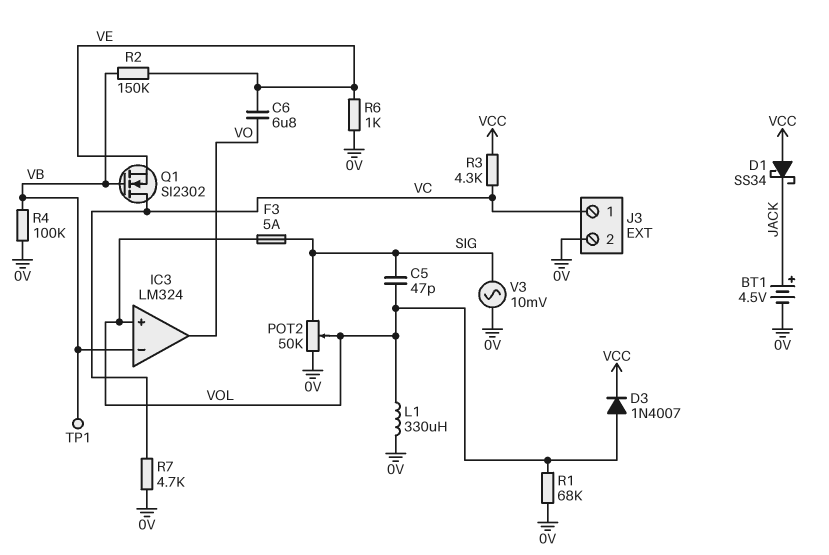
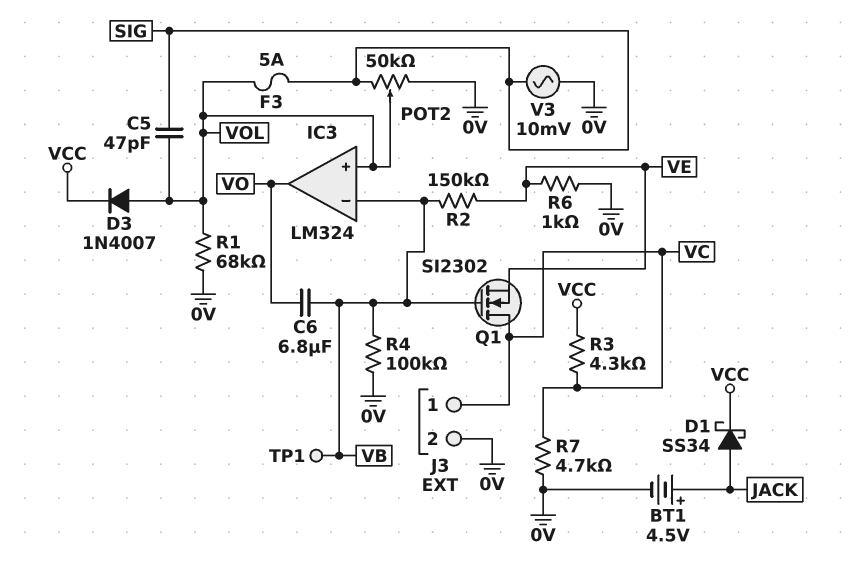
C6: 6.8uF (VE, VO) -> 6.8uF (VB, VO)
D1: schottky SS34 (A VCC, K JACK) -> schottky SS34 (A JACK, K VCC)
L1: 330uH (0V, VOL) -> none

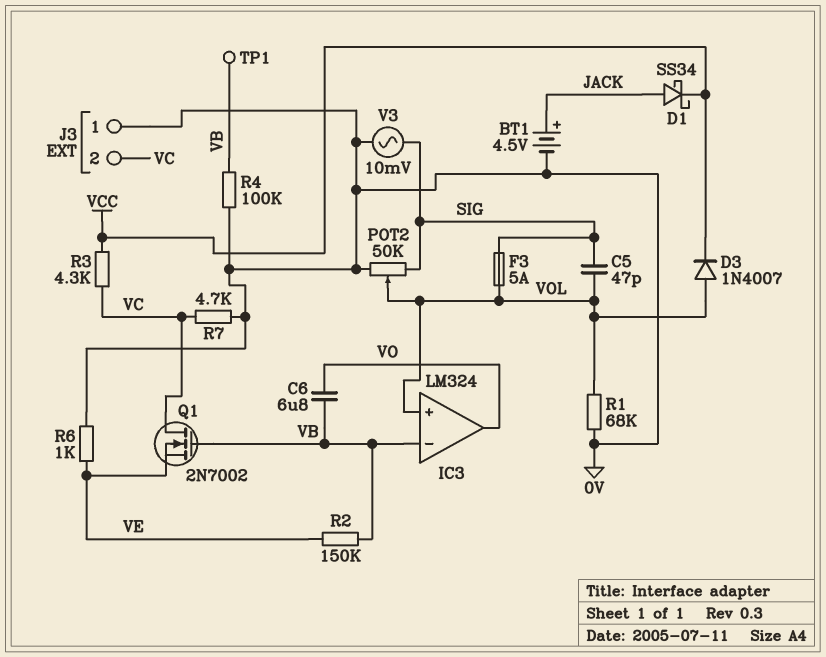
J3 pin 1: VC -> 0V
J3 pin 2: 0V -> VC
Q1: NMOS SI2302 (G VB, D VC, S VE) -> NMOS 2N7002 (G VB, D VC, S VE)

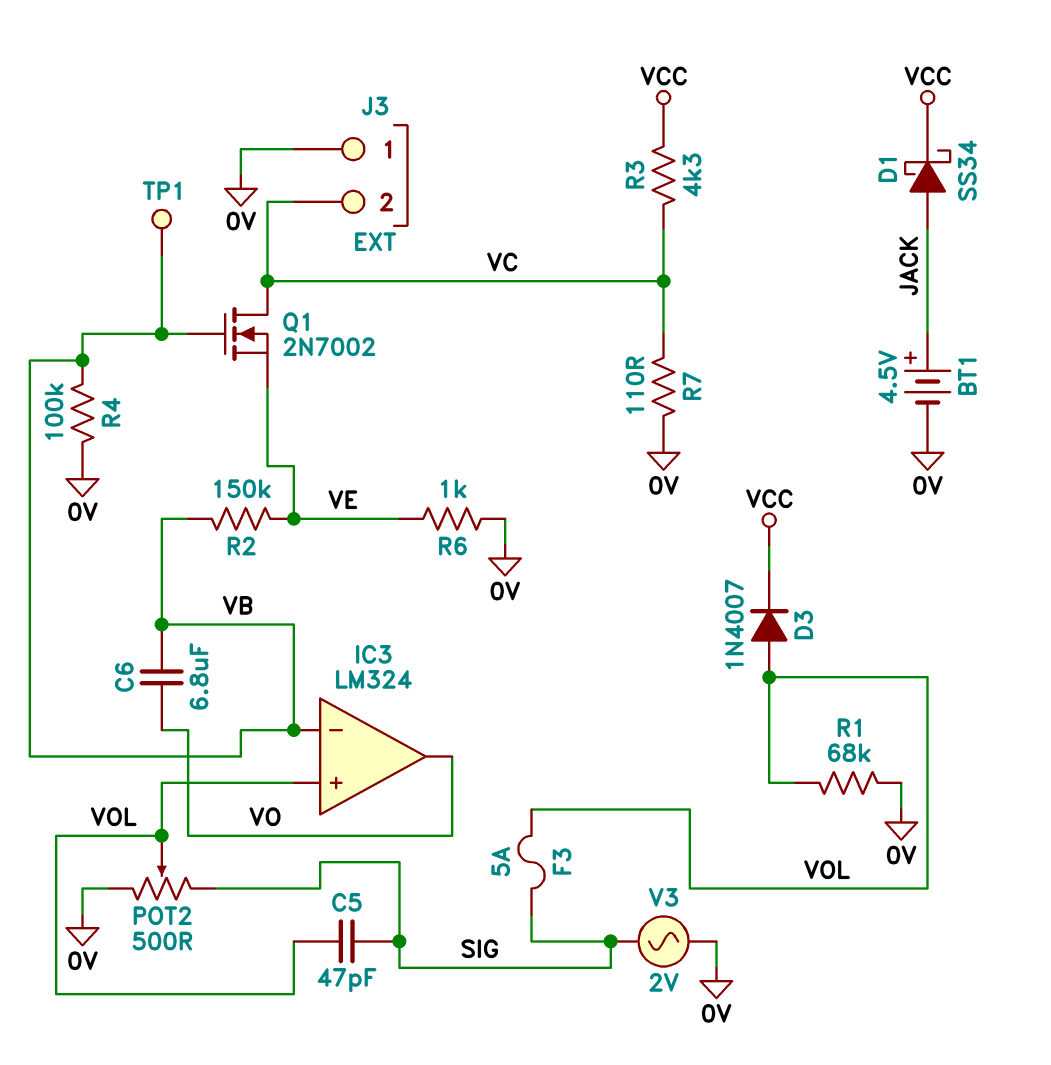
POT2: 50k (0V, SIG, wiper VOL) -> 500 (0V, SIG, wiper VOL)
R7: 4.7k (0V, VC) -> 110 (0V, VC)
V3: AC 10mV (0V, SIG) -> AC 2V (0V, SIG)

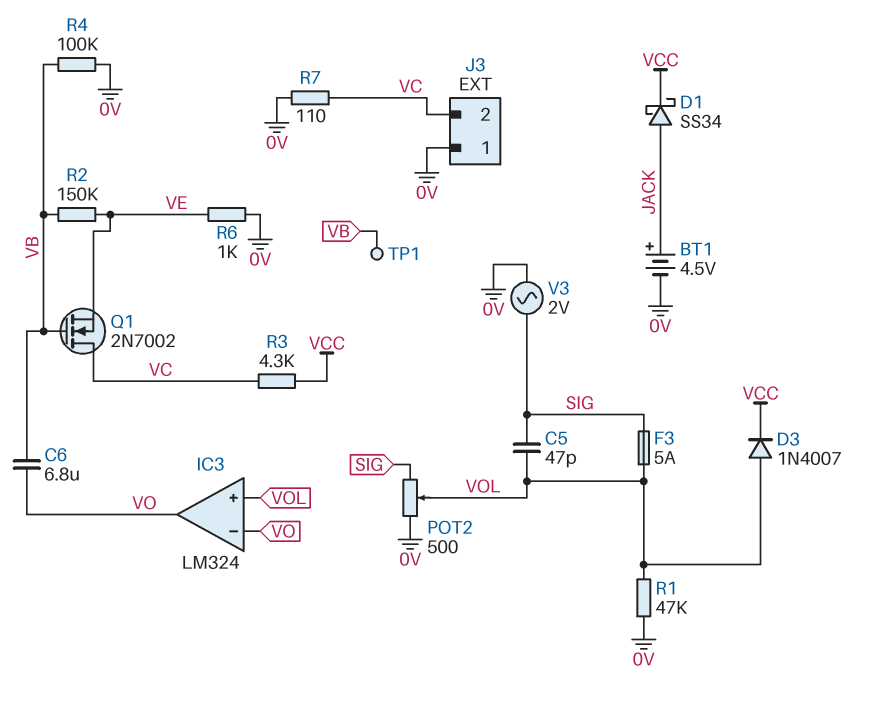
IC3 pin in-: VB -> VO
R1: 68k (0V, VOL) -> 47k (0V, VOL)

